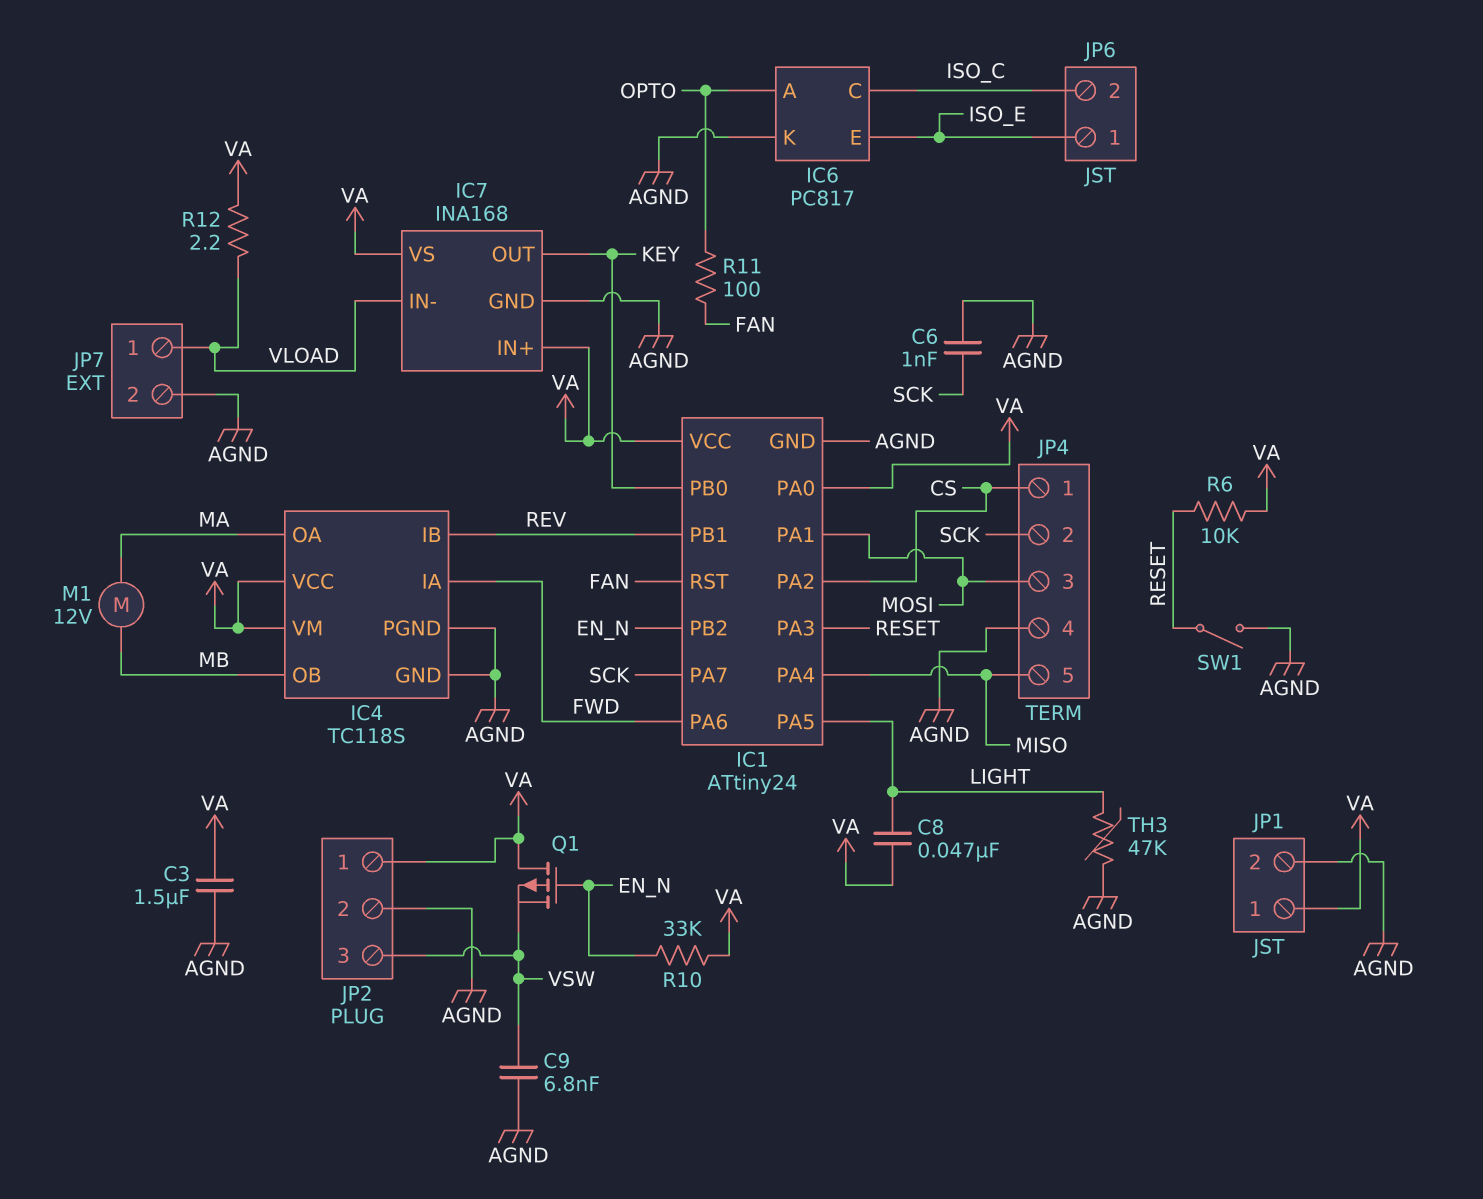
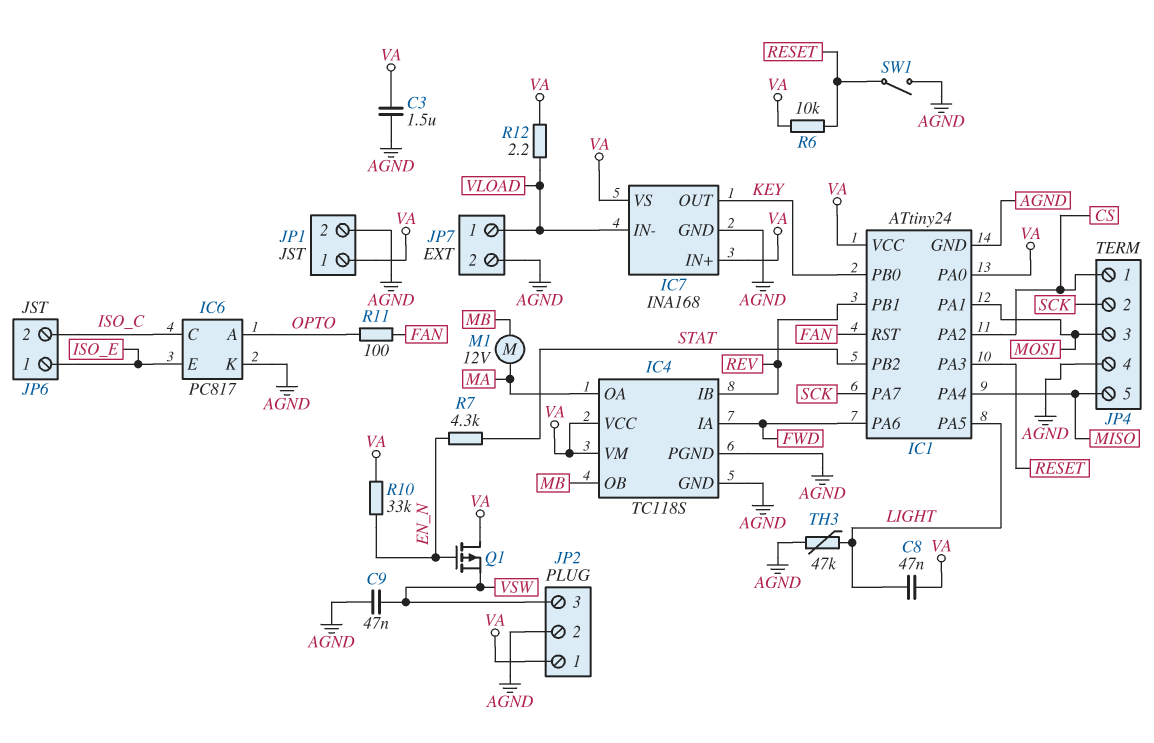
C6: 1nF (AGND, SCK) -> none
C9: 6.8nF (AGND, VSW) -> 47nF (AGND, VSW)
IC1 pin PB2: EN_N -> STAT
R7: none -> 4.3k (EN_N, STAT)

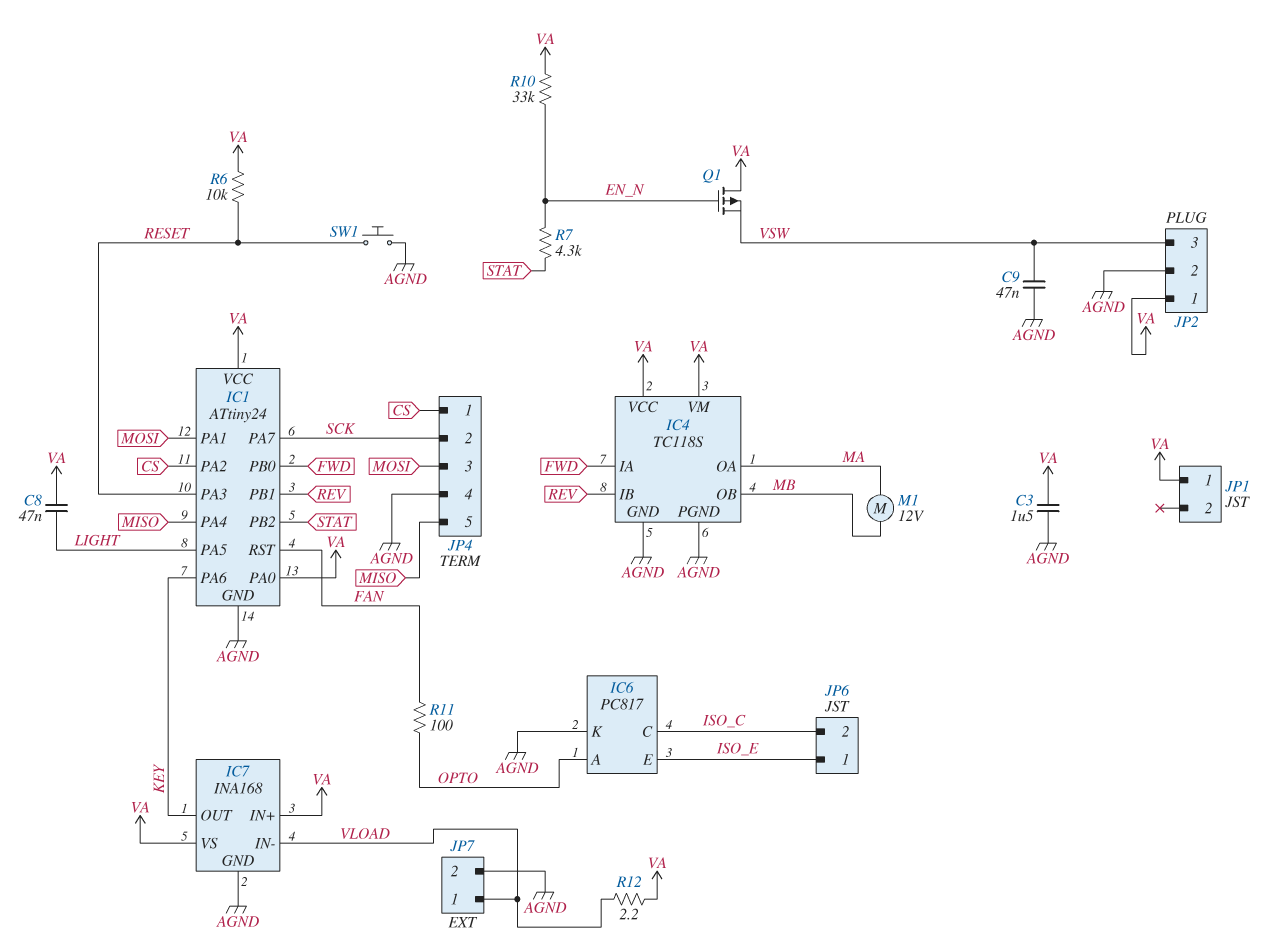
IC1 pin PA6: FWD -> KEY
IC1 pin PB0: KEY -> FWD
JP1 pin 2: AGND -> none
SW1: switch (AGND, RESET) -> button (AGND, RESET)
TH3: 47k (AGND, LIGHT) -> none

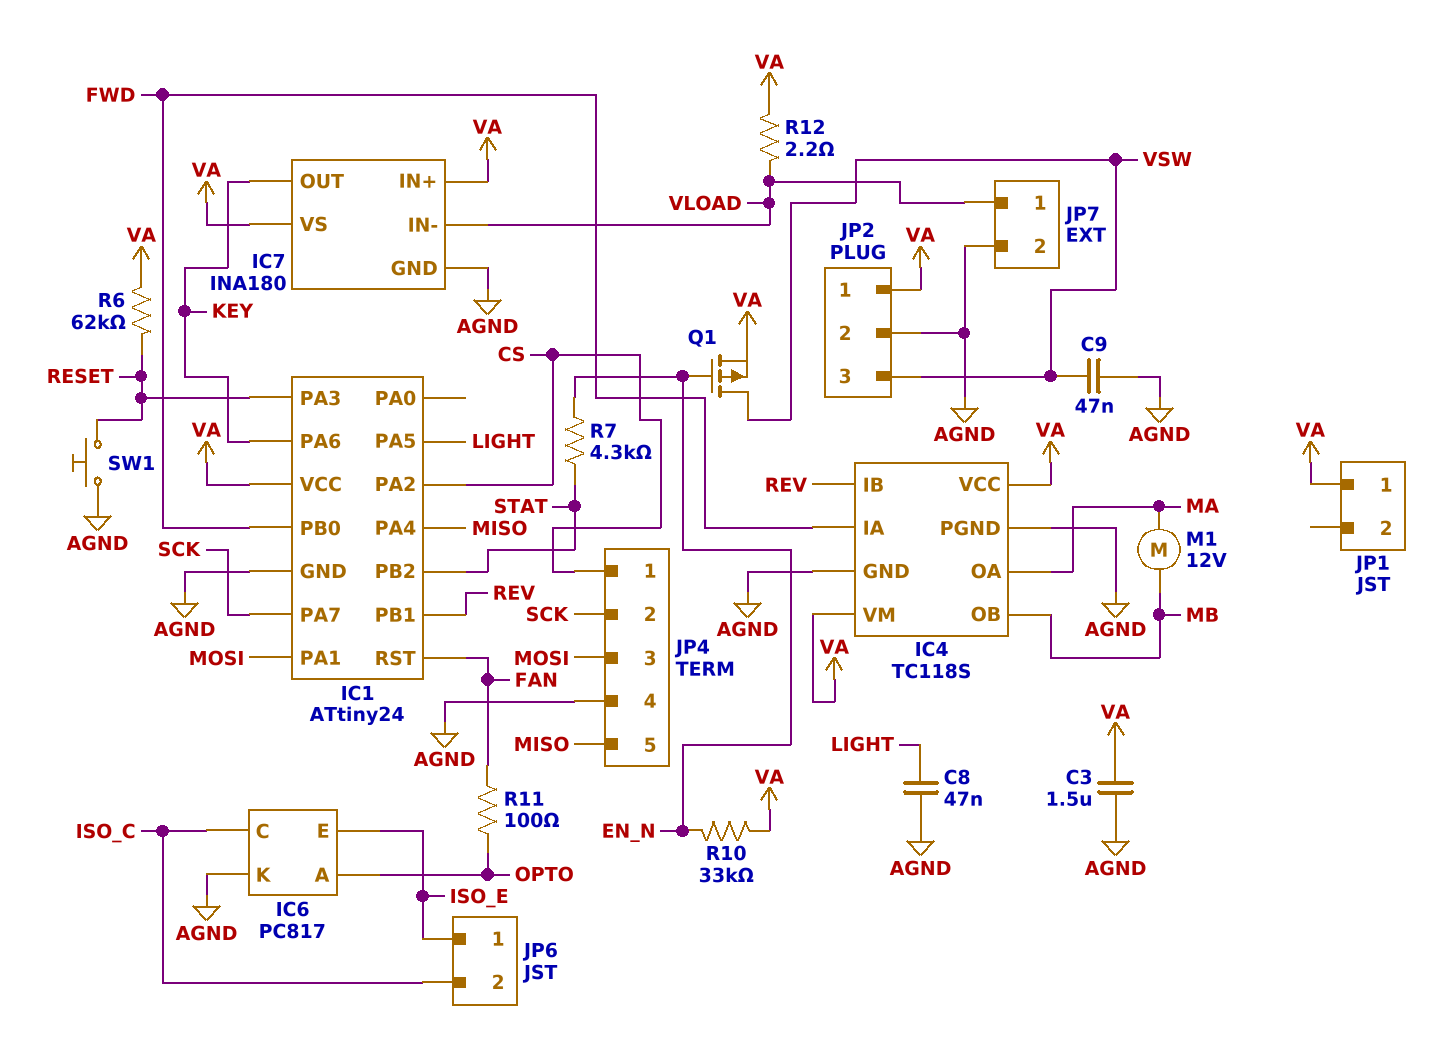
C8: 47nF (LIGHT, VA) -> 47nF (AGND, LIGHT)
IC1 pin PA0: VA -> none
IC7: INA168 -> INA180
Q1: PMOS (G EN_N, D VA, S VSW) -> PMOS (G EN_N, D VSW, S VA)
R6: 10k (RESET, VA) -> 62k (RESET, VA)

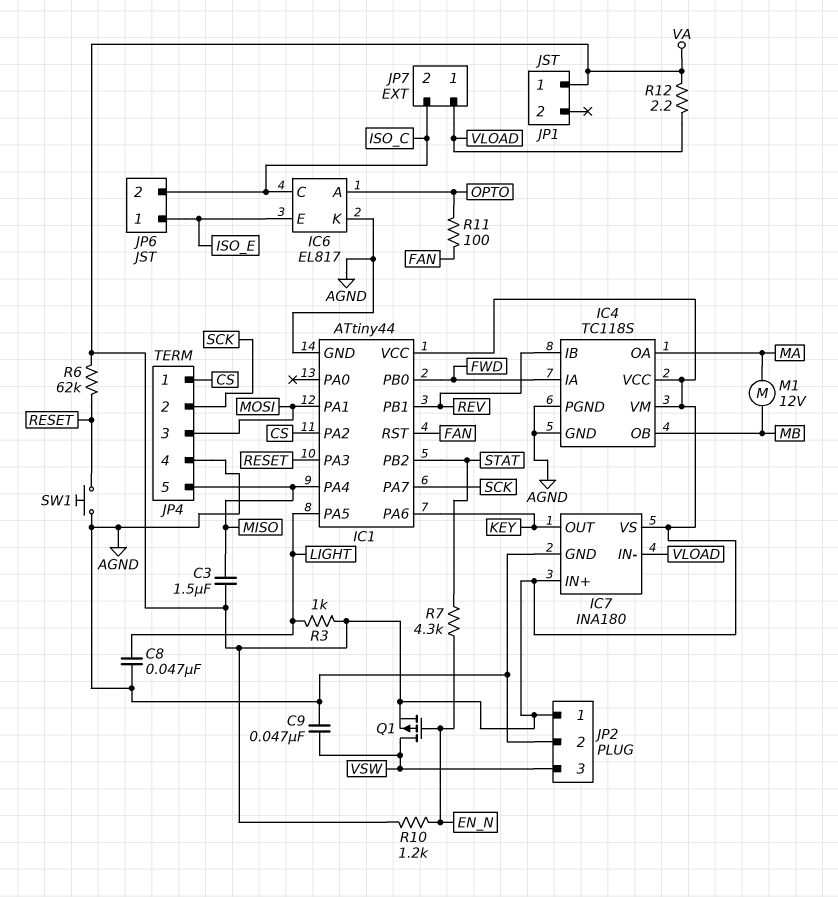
C3: 1.5uF (AGND, VA) -> 1.5uF (MISO, VA)
IC1: ATtiny24 -> ATtiny44
IC6: PC817 -> EL817
JP7 pin 2: AGND -> ISO_C
R3: none -> 1k (LIGHT, VA)
R10: 33k (EN_N, VA) -> 1.2k (EN_N, VA)

